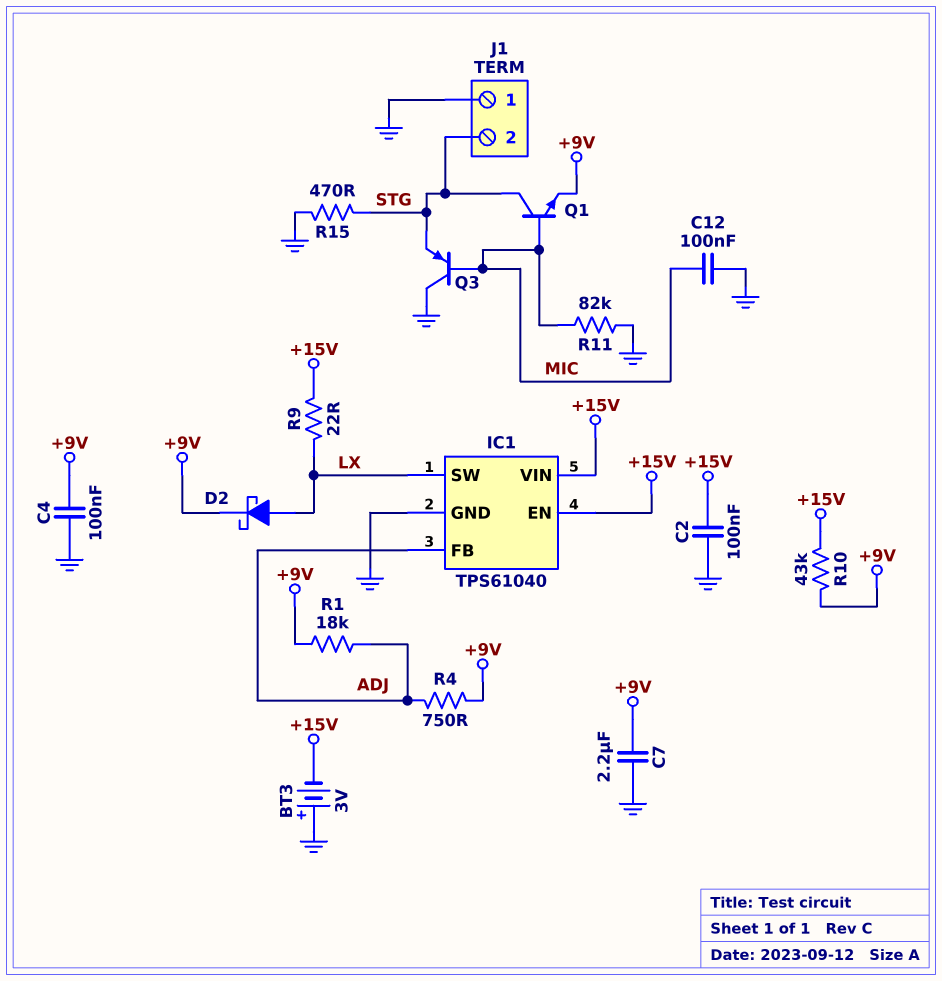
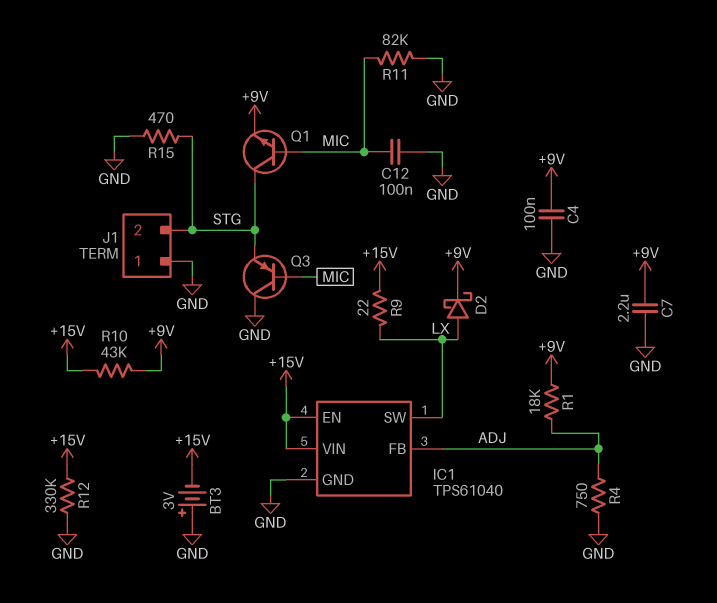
C2: 100nF (+15V, GND) -> none
R4: 750 (+9V, ADJ) -> 750 (ADJ, GND)
R12: none -> 330k (+15V, GND)

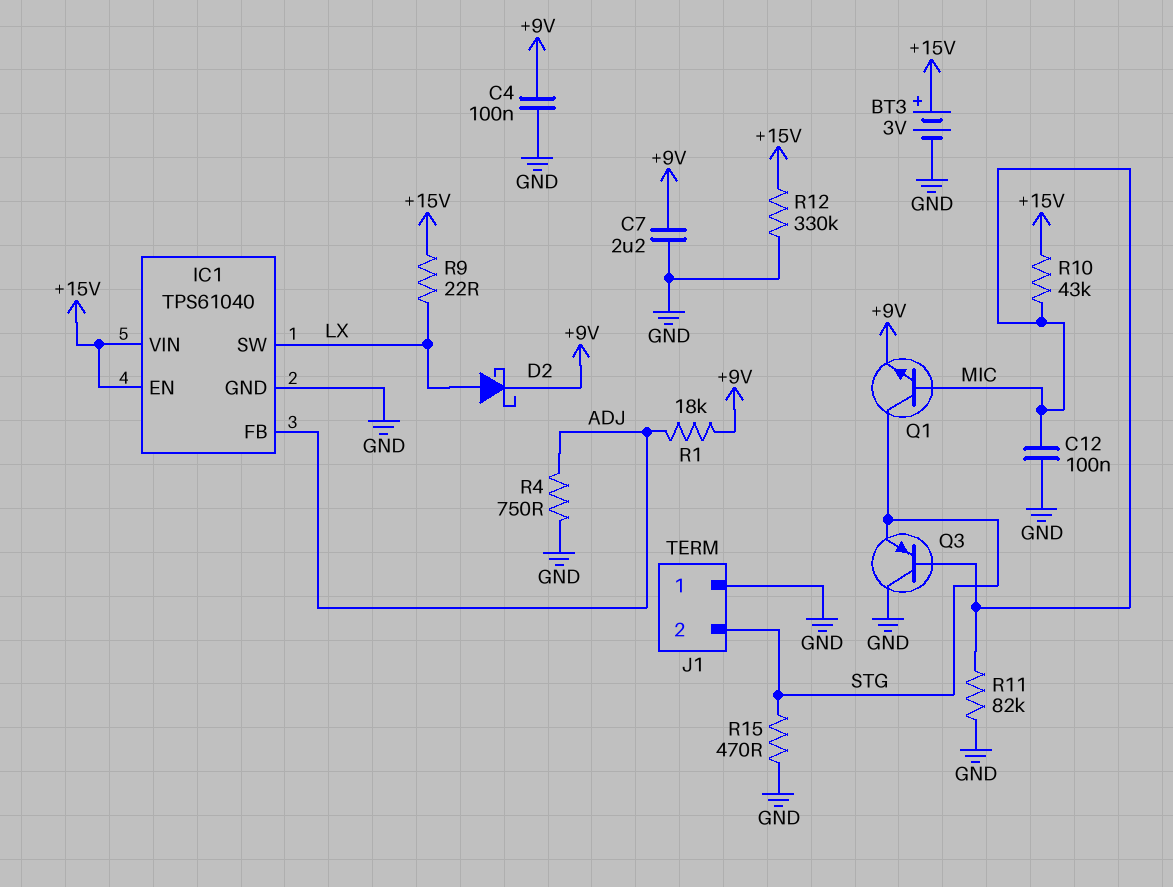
BT3: 3V (plus GND, minus +15V) -> 3V (plus +15V, minus GND)
R10: 43k (+9V, +15V) -> 43k (+15V, MIC)

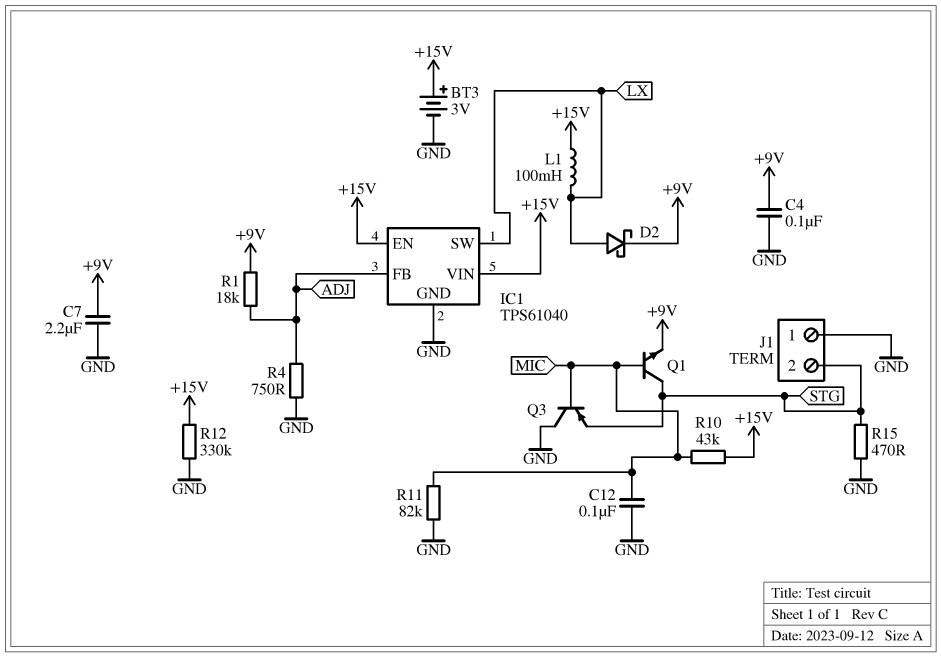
L1: none -> 100mH (+15V, LX)
R9: 22 (+15V, LX) -> none

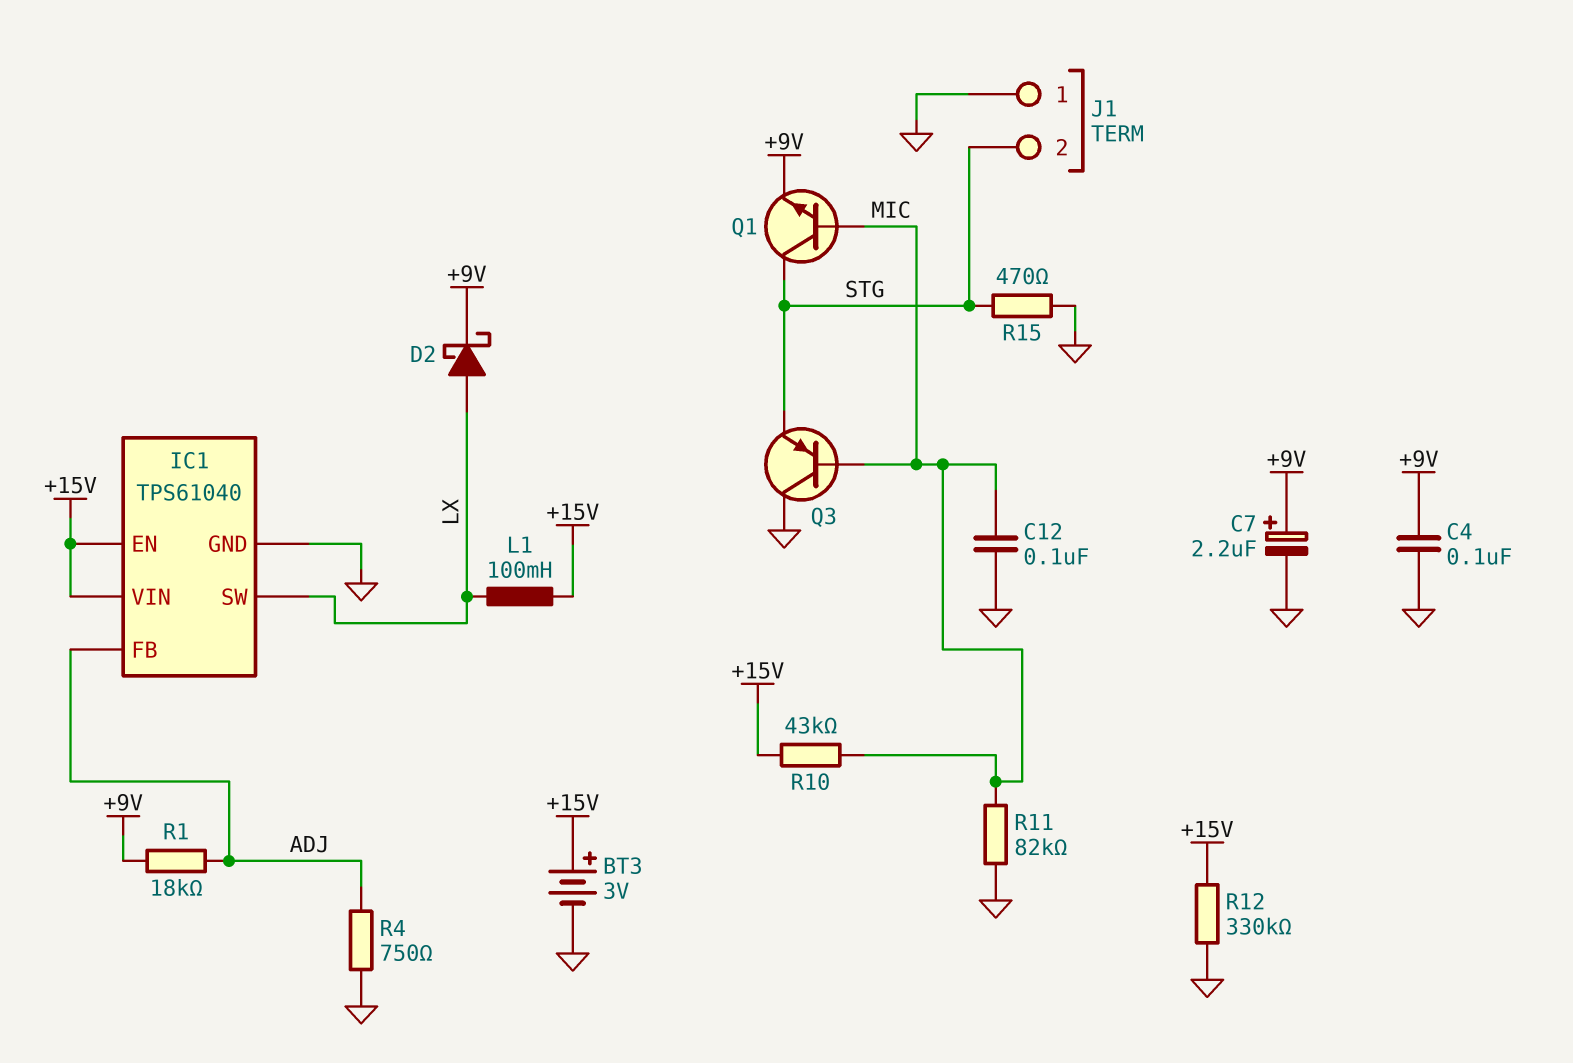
C7: 2.2uF (+9V, GND) -> 2.2uF (plus +9V, minus GND)

